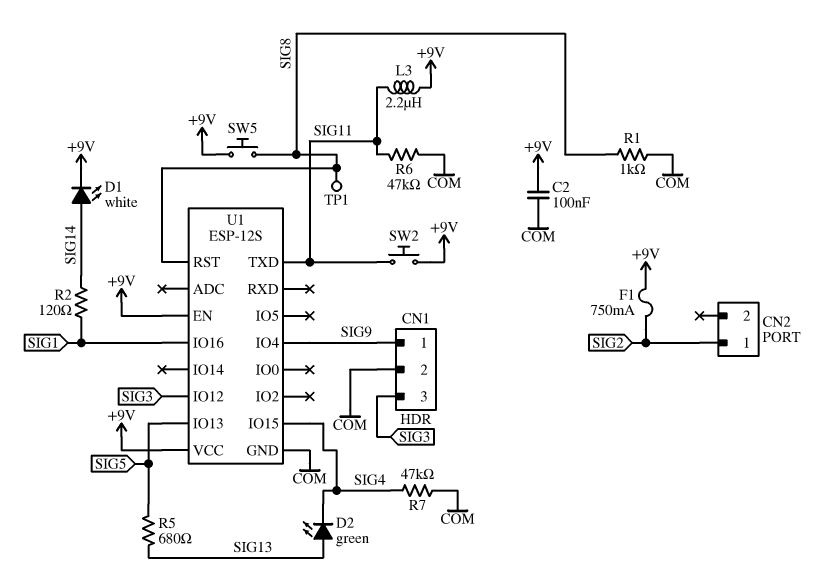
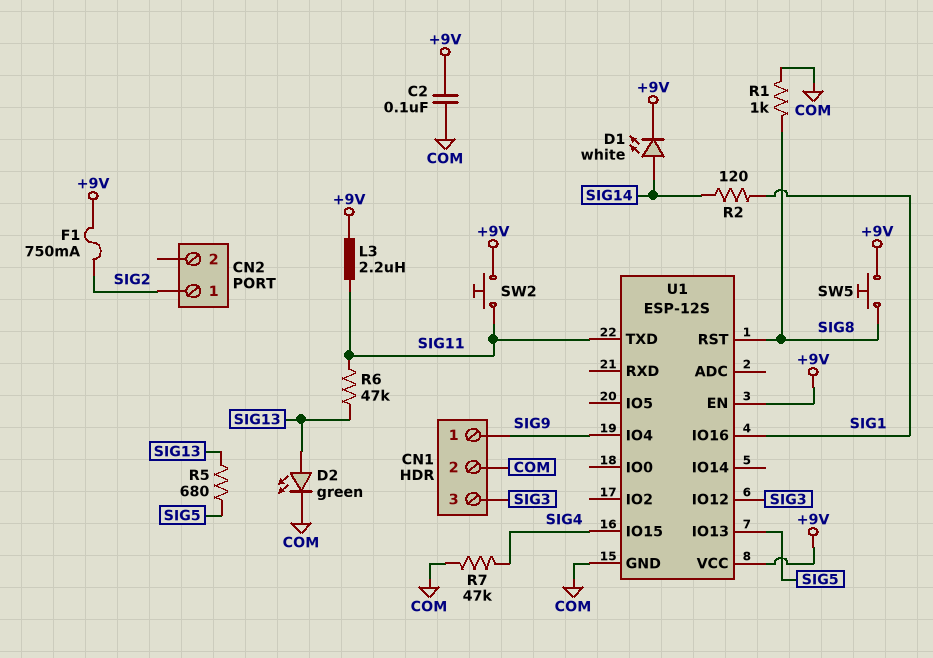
D2: LED green (A SIG13, K SIG4) -> LED green (A SIG13, K COM)
R6: 47k (COM, SIG11) -> 47k (SIG11, SIG13)
TP1: test point (SIG8) -> none

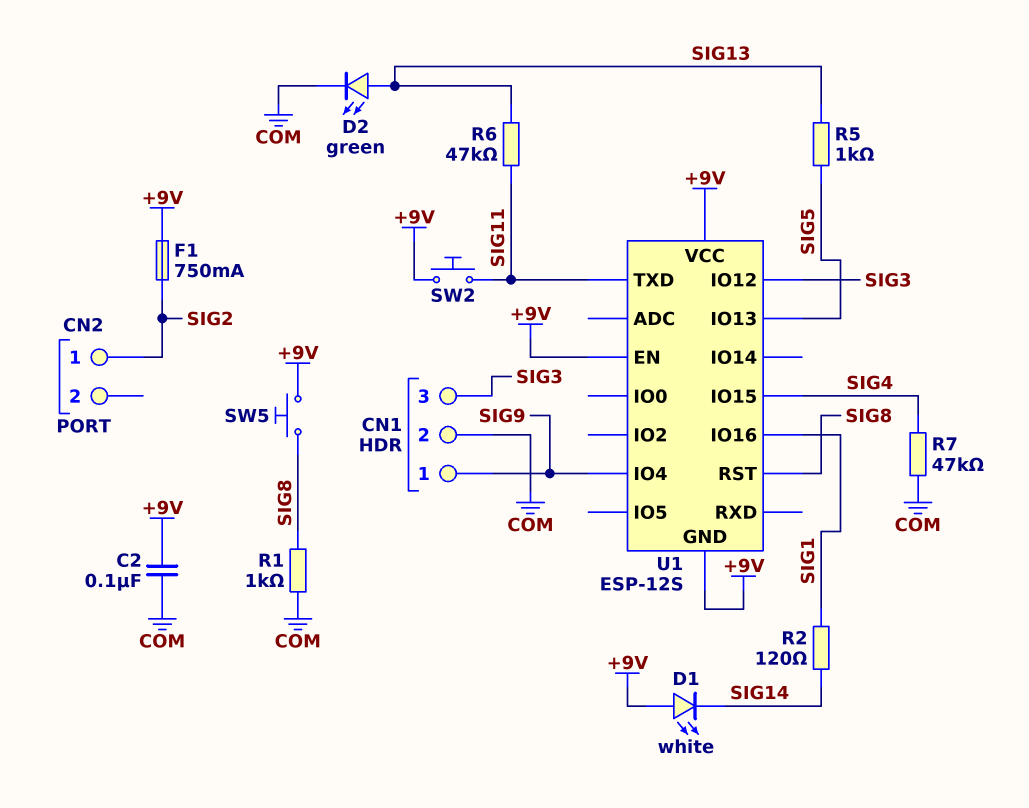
D1: LED white (A SIG14, K +9V) -> LED white (A +9V, K SIG14)
L3: 2.2uH (+9V, SIG11) -> none
R5: 680 (SIG5, SIG13) -> 1k (SIG5, SIG13)
U1 pin GND: COM -> +9V

